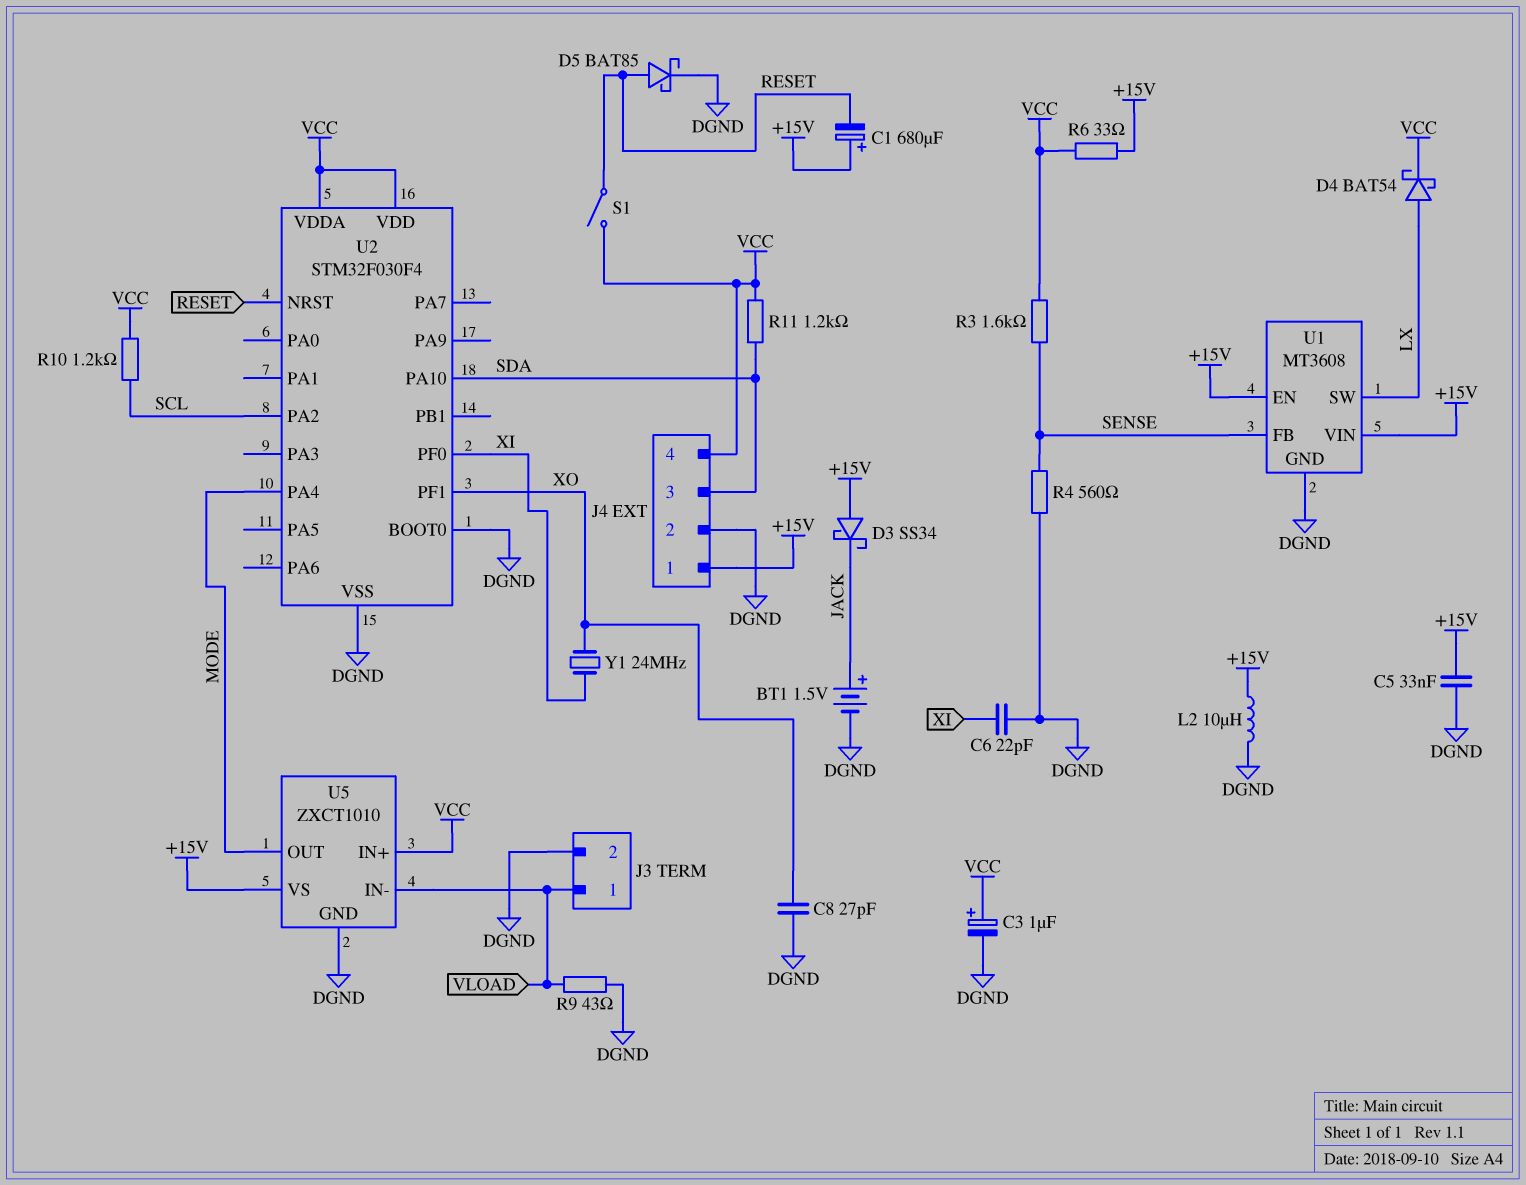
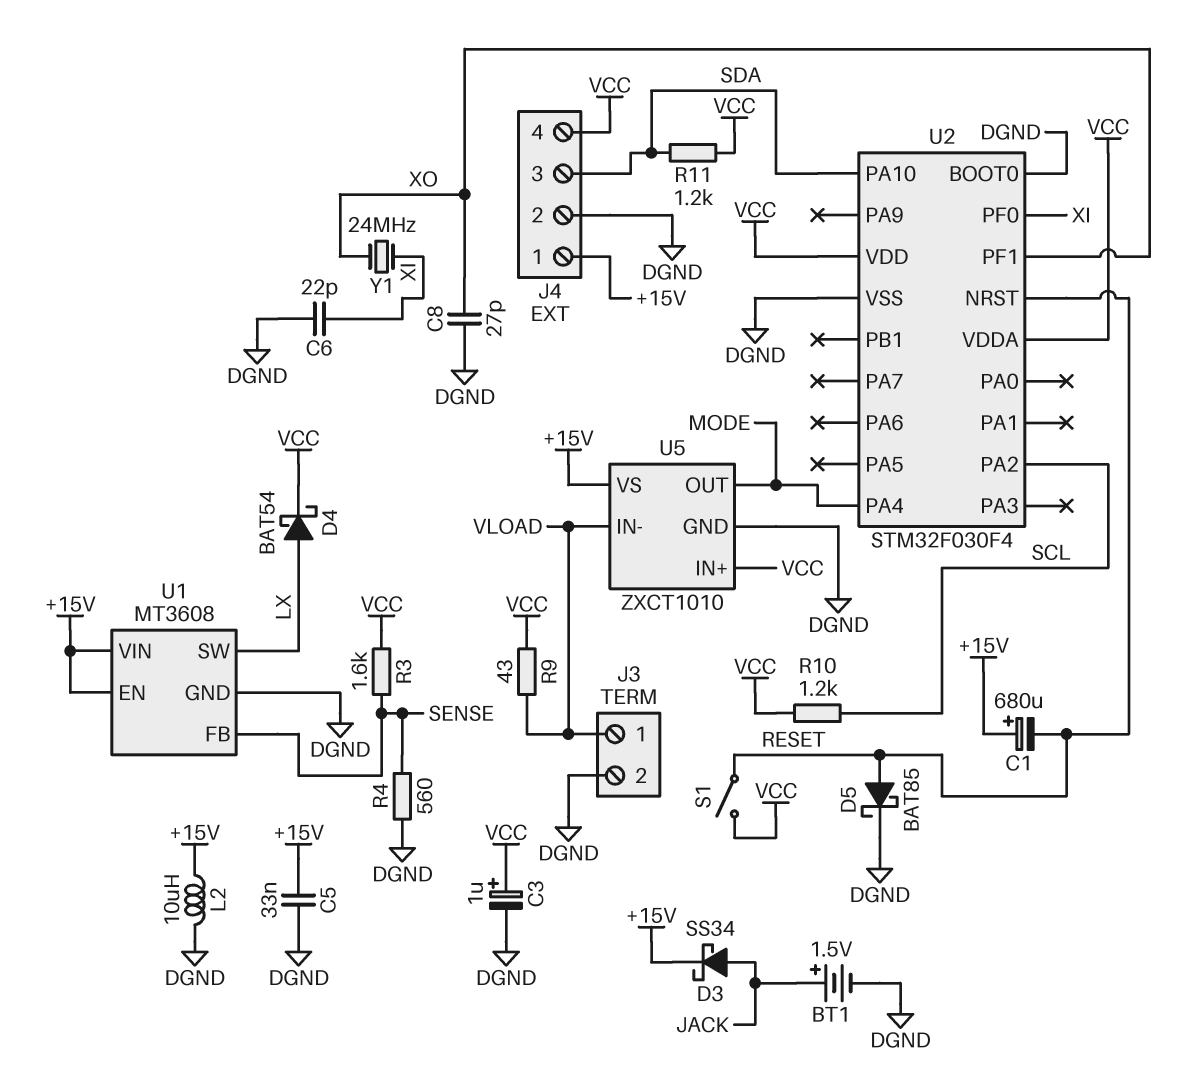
D3: schottky SS34 (A +15V, K JACK) -> schottky SS34 (A JACK, K +15V)
R6: 33 (+15V, VCC) -> none
R9: 43 (DGND, VLOAD) -> 43 (VCC, VLOAD)

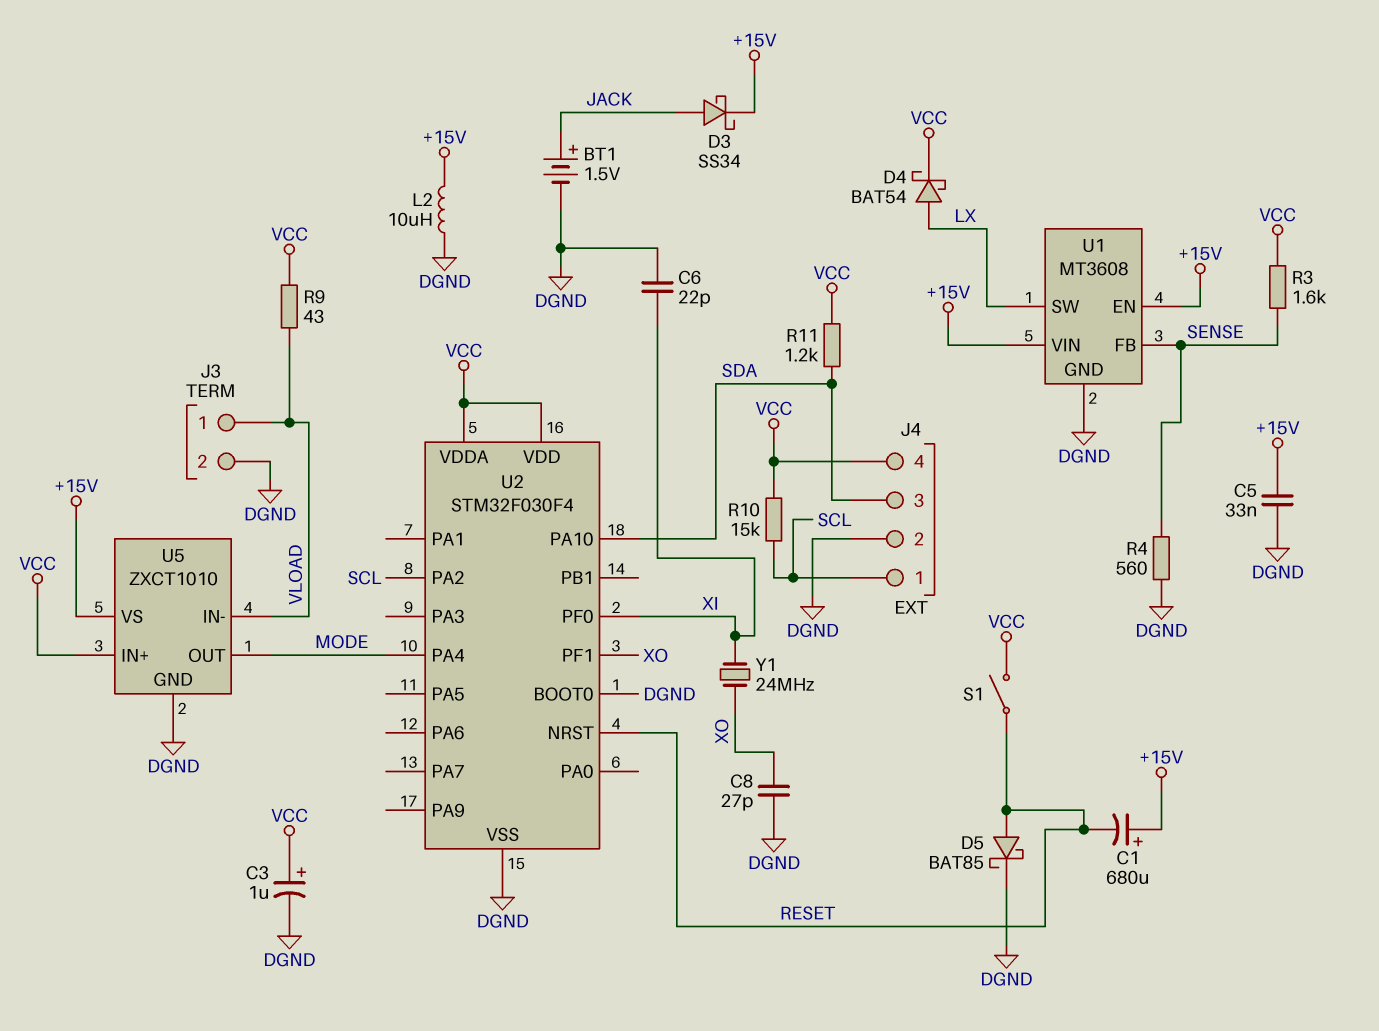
J4 pin 1: +15V -> SCL
R10: 1.2k (SCL, VCC) -> 15k (SCL, VCC)

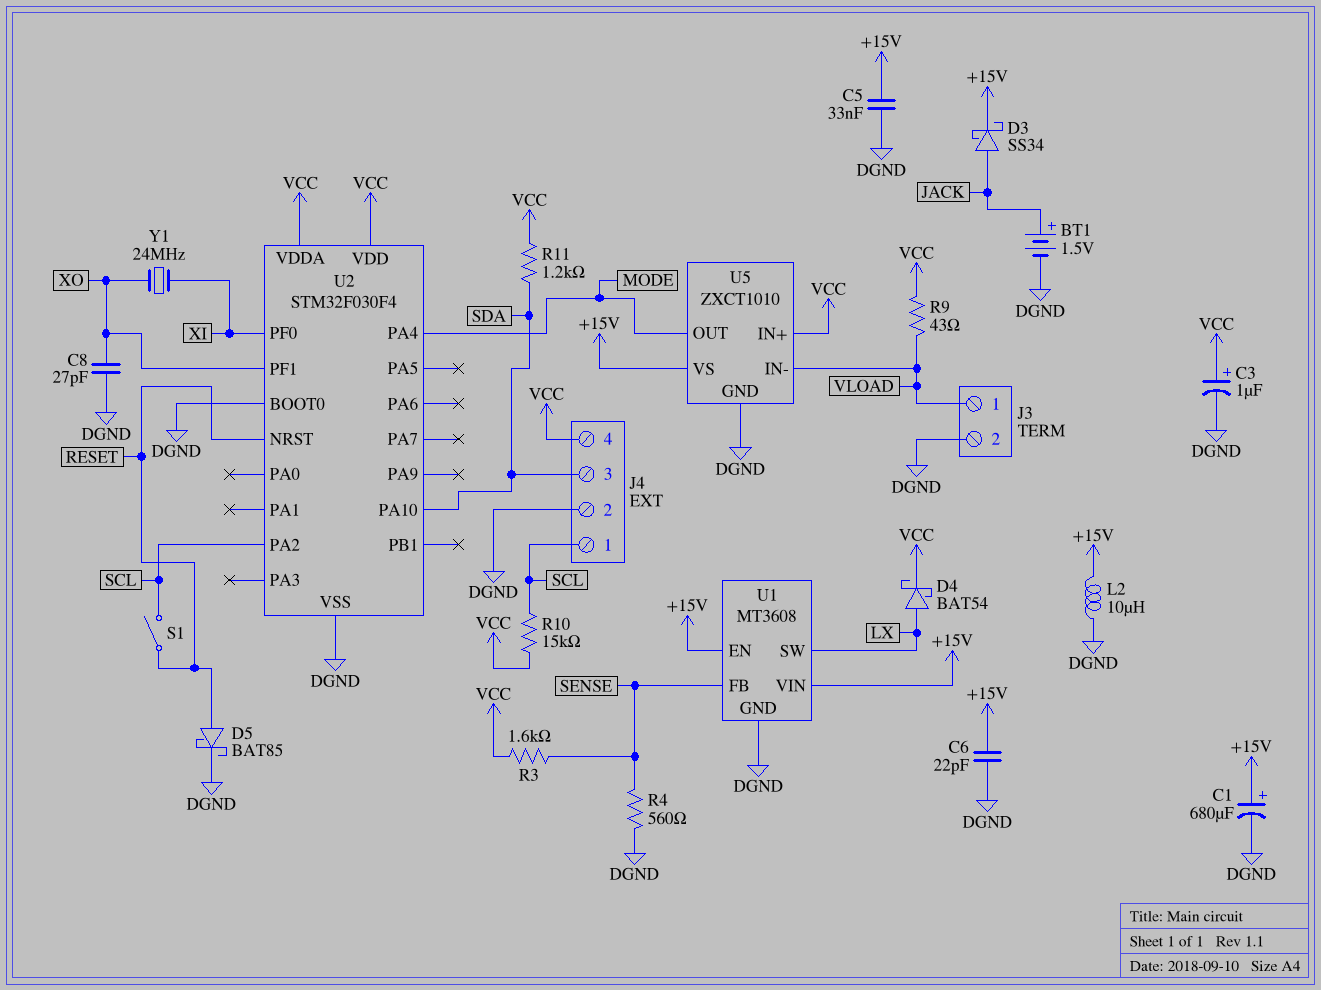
C1: 680uF (plus +15V, minus RESET) -> 680uF (plus +15V, minus DGND)
C6: 22pF (DGND, XI) -> 22pF (+15V, DGND)
S1: switch (RESET, VCC) -> switch (RESET, SCL)

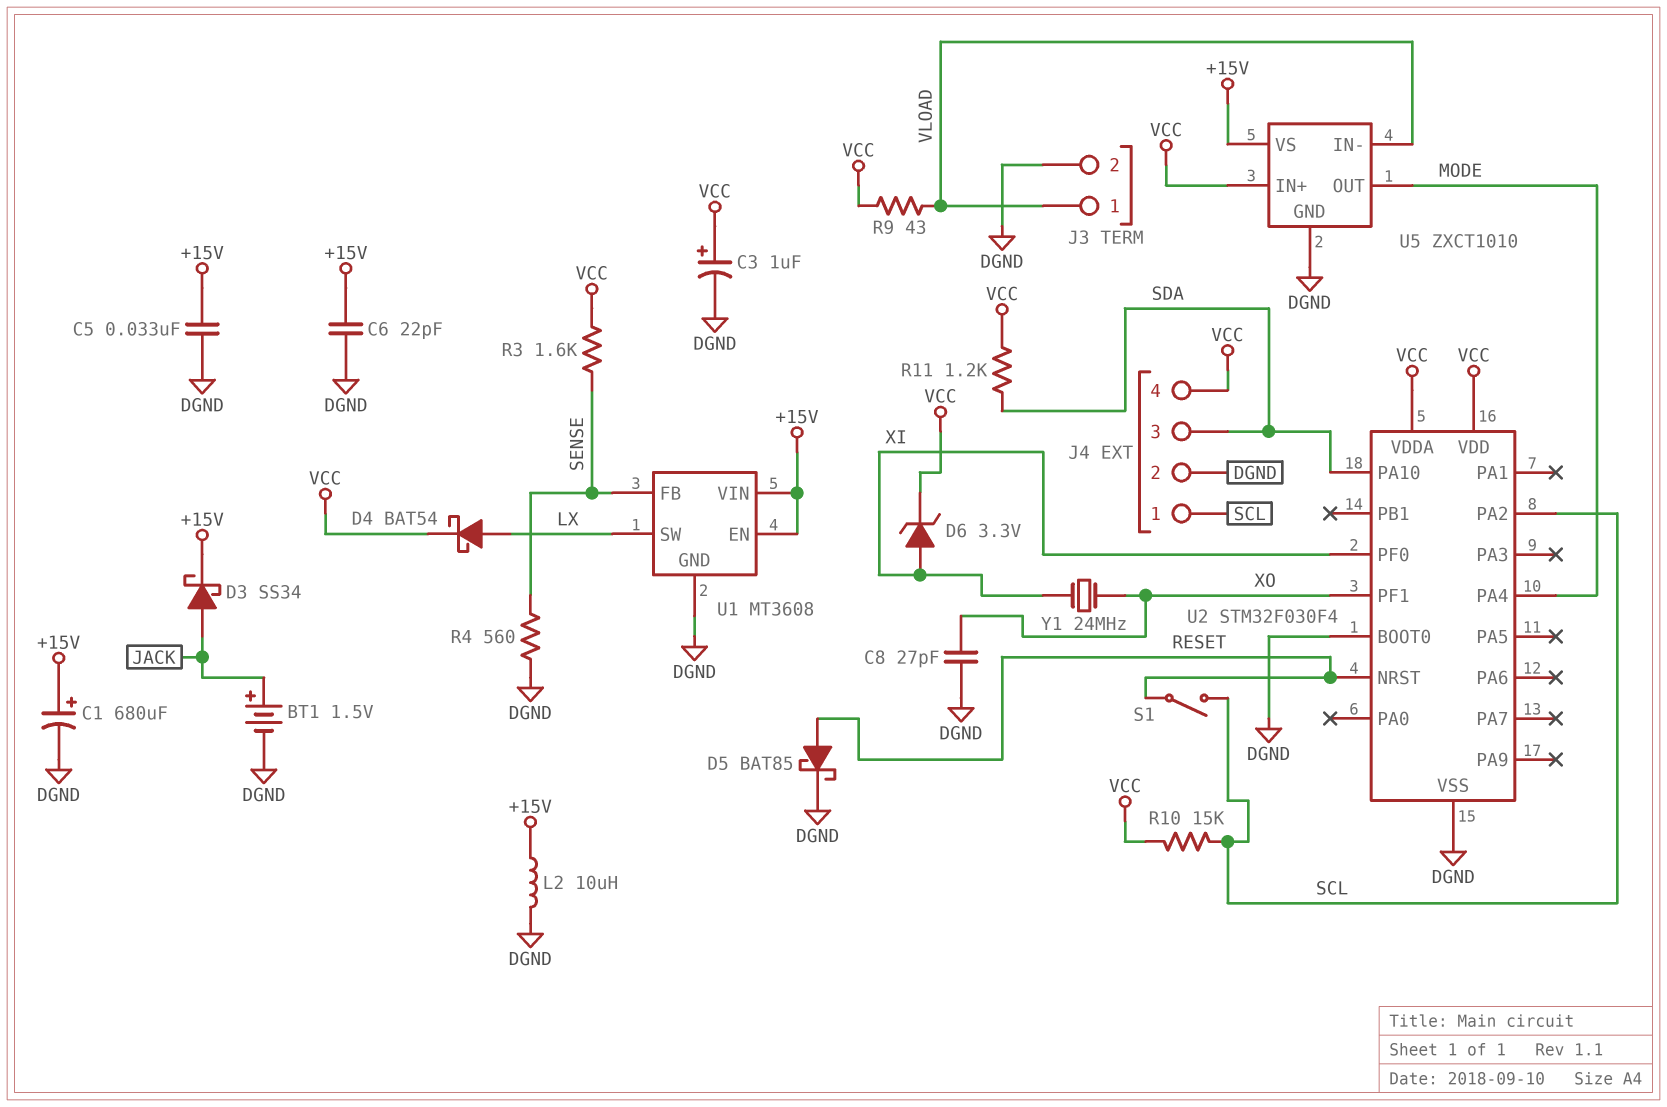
D6: none -> zener 3.3V (A XI, K VCC)

